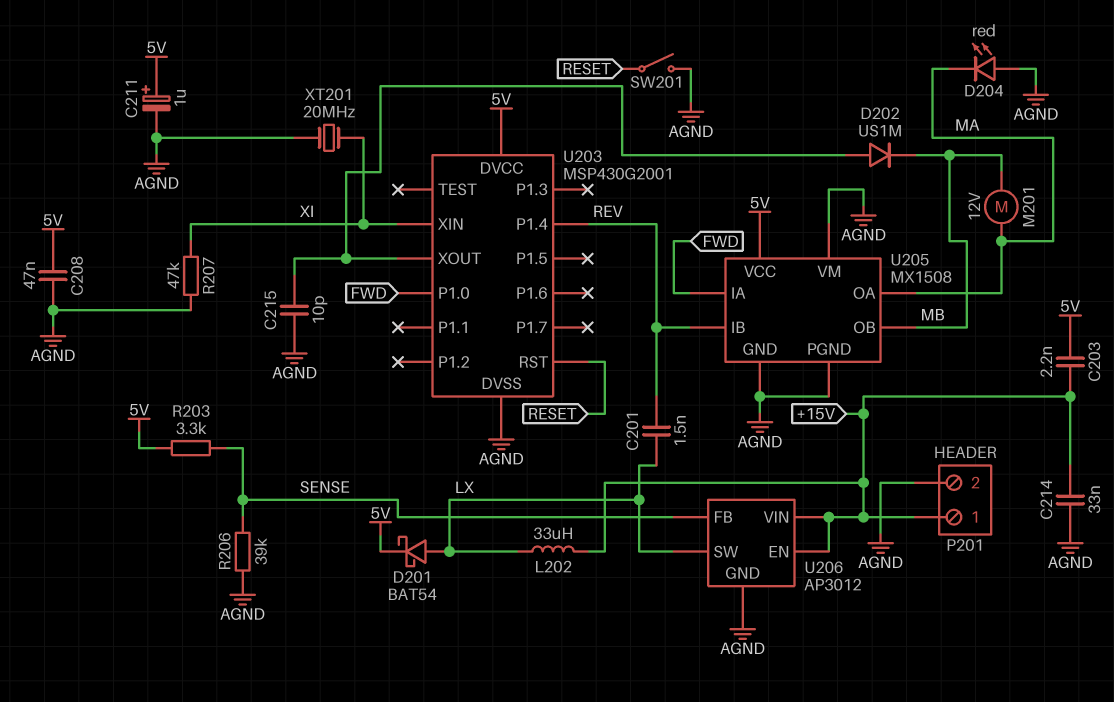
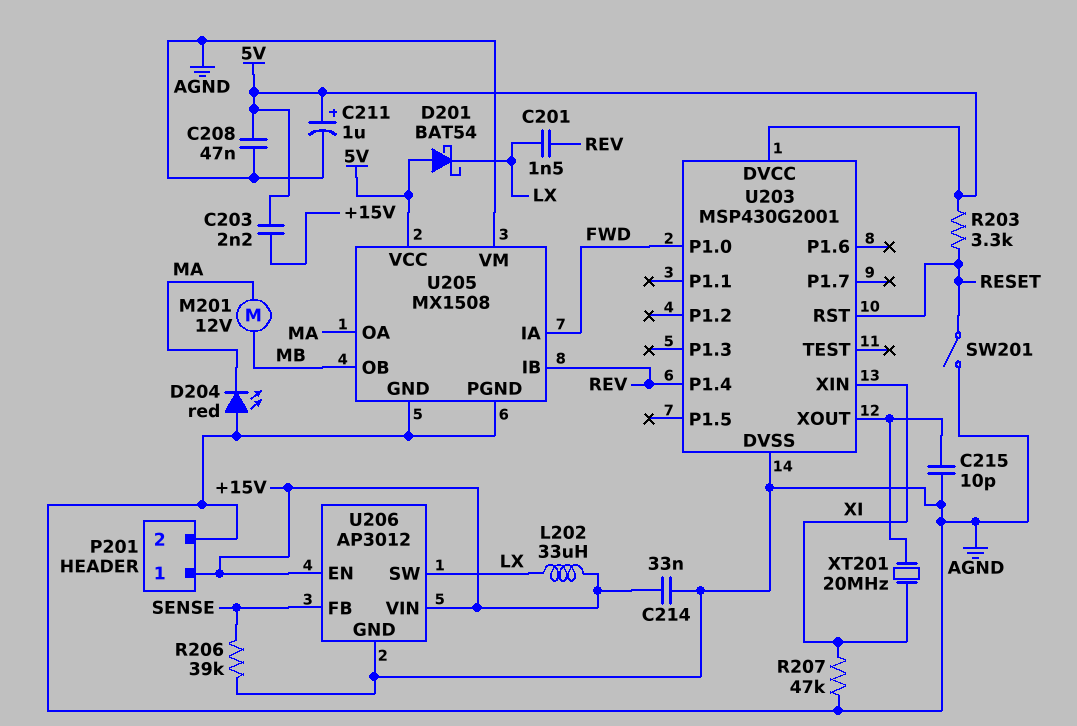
D201: schottky BAT54 (A LX, K 5V) -> schottky BAT54 (A 5V, K LX)
D202: diode US1M (A U203/XOUT, K MB) -> none
R203: 3.3k (5V, SENSE) -> 3.3k (5V, RESET)
XT201: 20MHz (AGND, XI) -> 20MHz (U203/XOUT, XI)

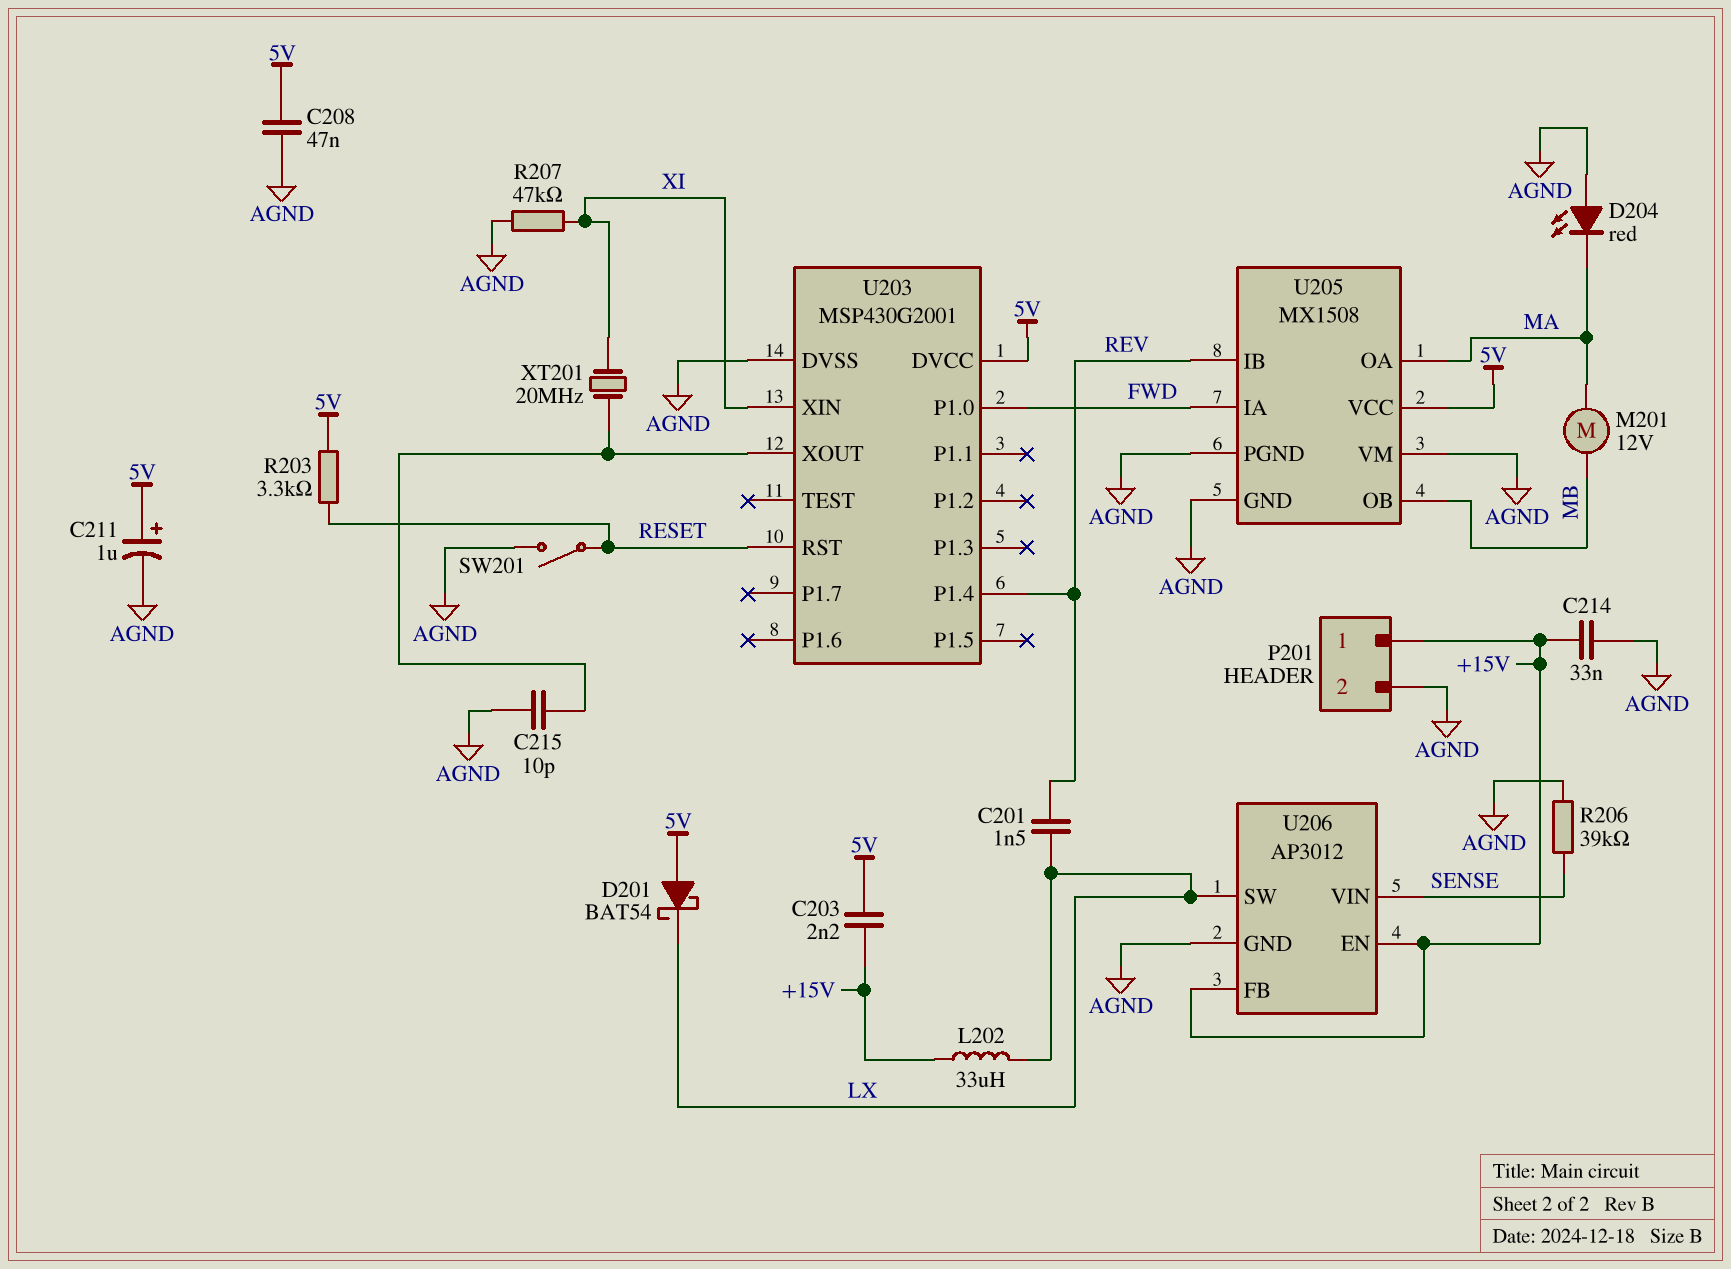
U206 pin FB: SENSE -> +15V
U206 pin VIN: +15V -> SENSE

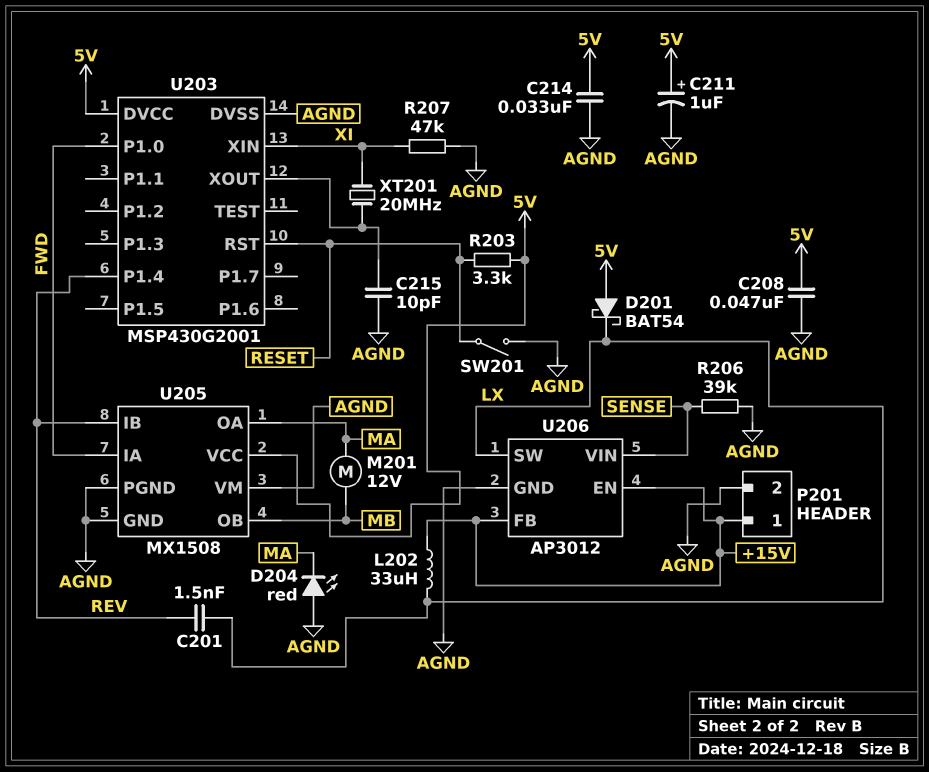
C203: 2.2nF (+15V, 5V) -> none
C214: 33nF (+15V, AGND) -> 33nF (5V, AGND)

